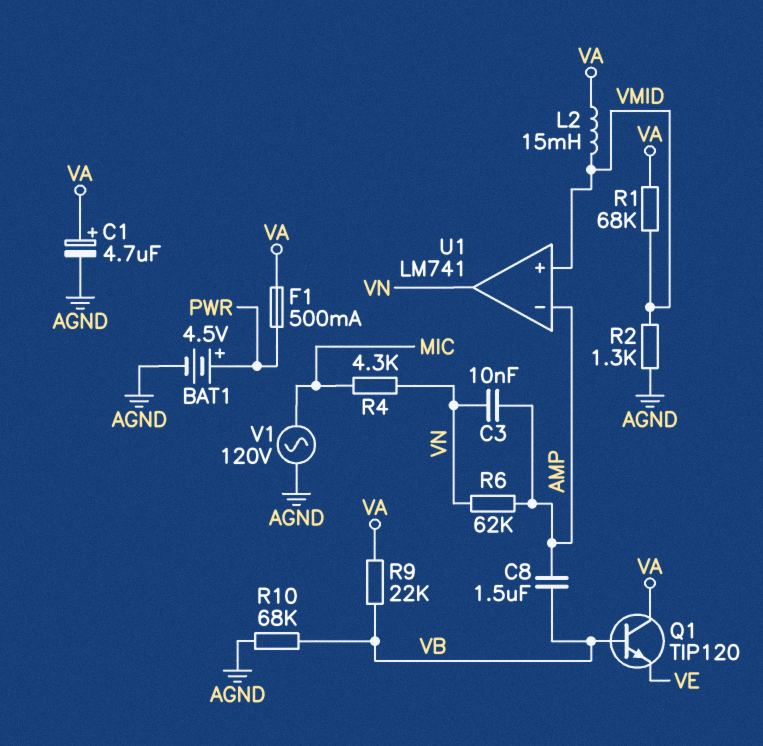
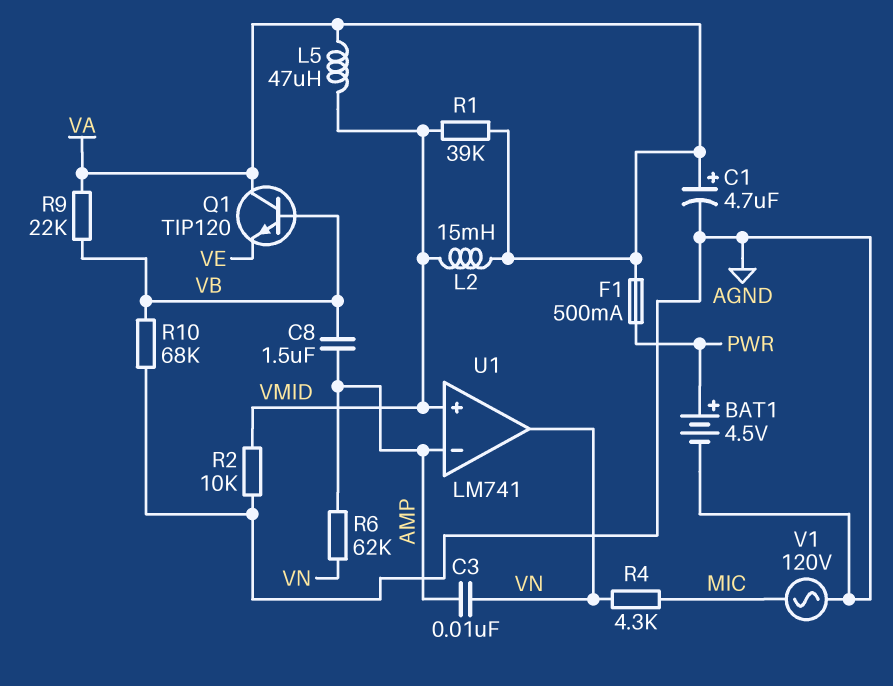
L5: none -> 47uH (VA, VMID)
R1: 68k (VA, VMID) -> 39k (VA, VMID)
R2: 1.3k (AGND, VMID) -> 10k (AGND, VMID)

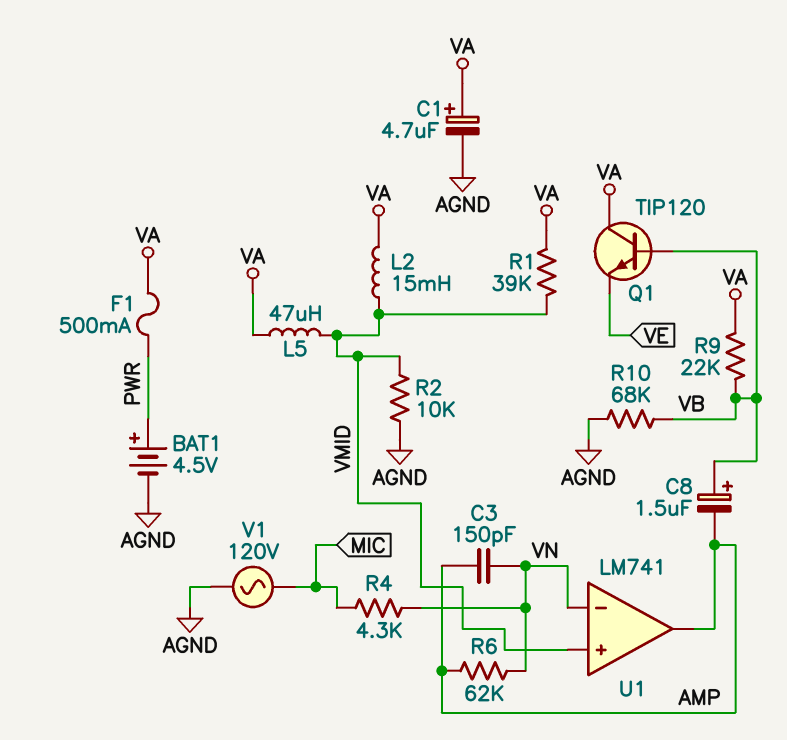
C3: 10nF (AMP, VN) -> 150pF (AMP, VN)
C8: 1.5uF (AMP, VB) -> 1.5uF (plus VB, minus AMP)
U1 pin in-: AMP -> VN
U1 pin out: VN -> AMP

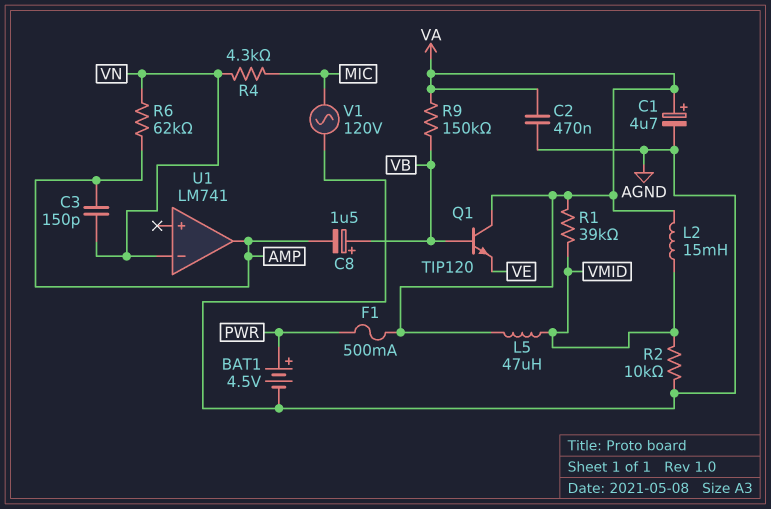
C2: none -> 470nF (AGND, VA)
R9: 22k (VA, VB) -> 150k (VA, VB)
R10: 68k (AGND, VB) -> none
U1 pin in+: VMID -> none

